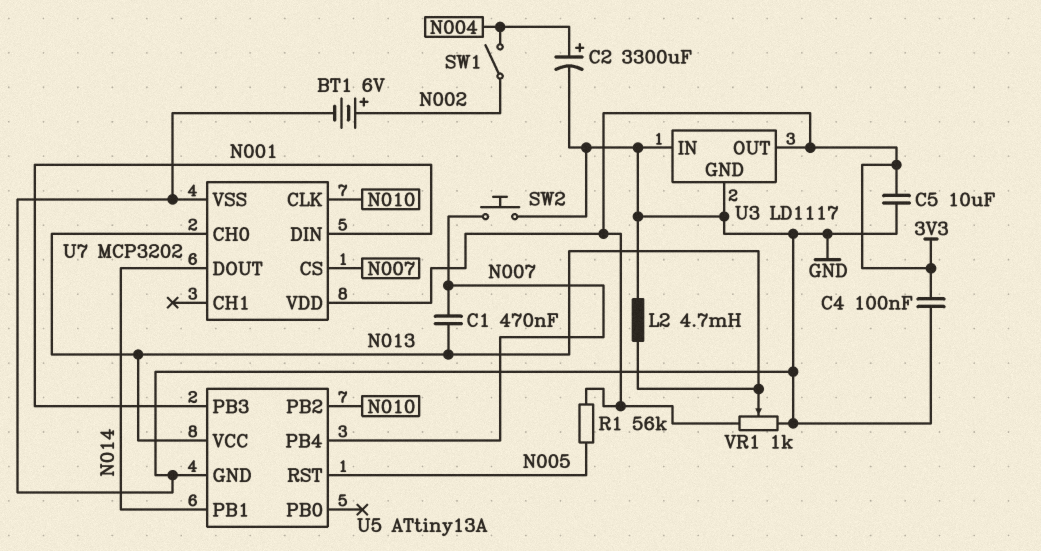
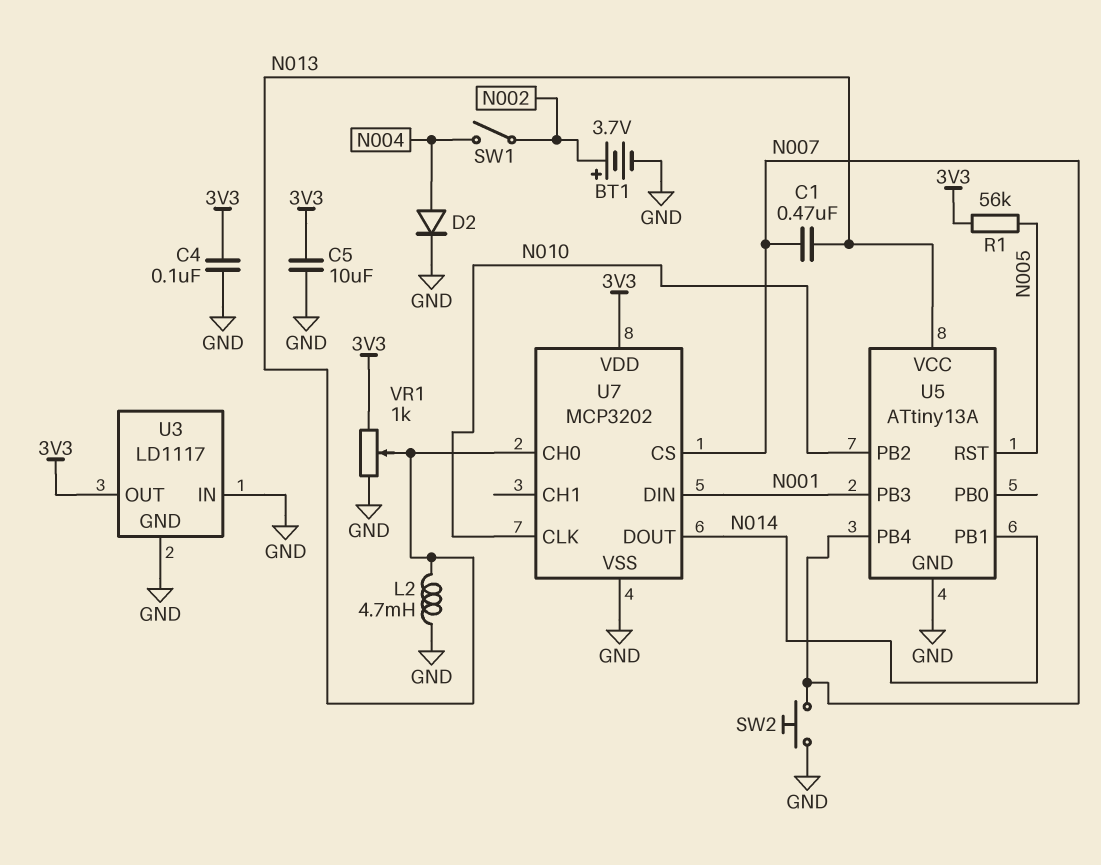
BT1: 6V (plus N002, minus GND) -> 3.7V (plus N002, minus GND)
C2: 3300uF (plus N004, minus GND) -> none
D2: none -> diode (A N004, K GND)

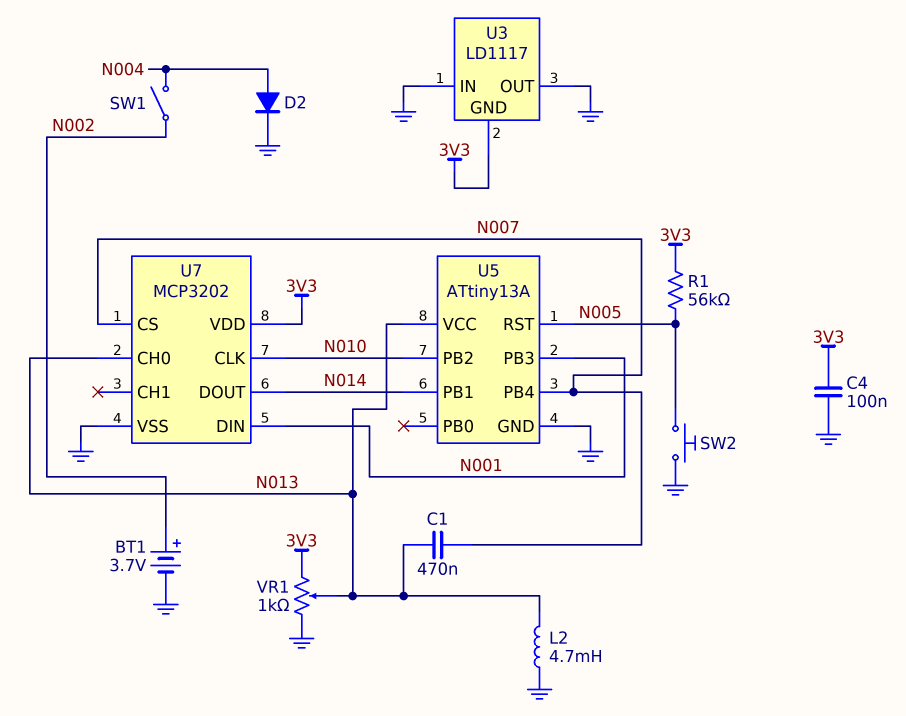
C5: 10uF (3V3, GND) -> none
SW2: button (GND, N007) -> button (GND, N005)
U3 pin GND: GND -> 3V3
U3 pin OUT: 3V3 -> GND

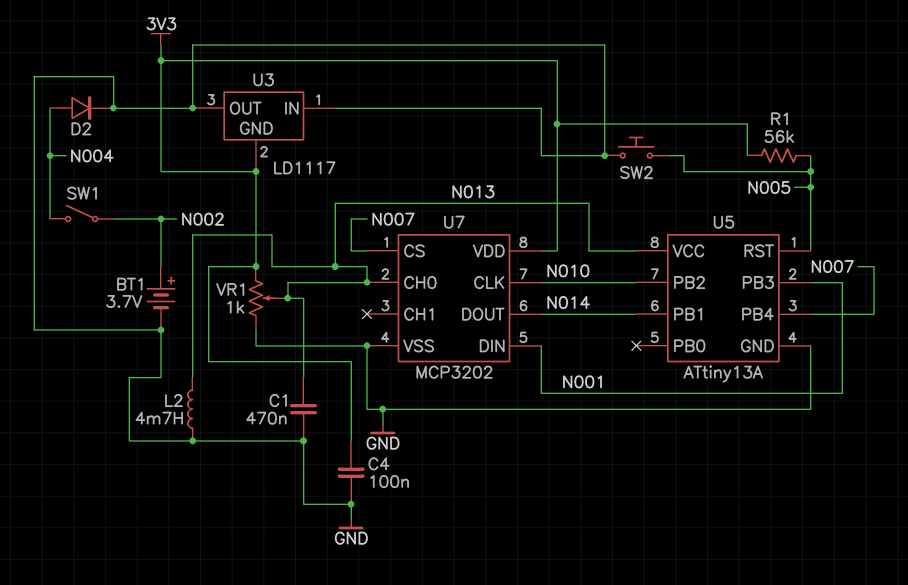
C1: 470nF (N007, N013) -> 470nF (GND, N013)

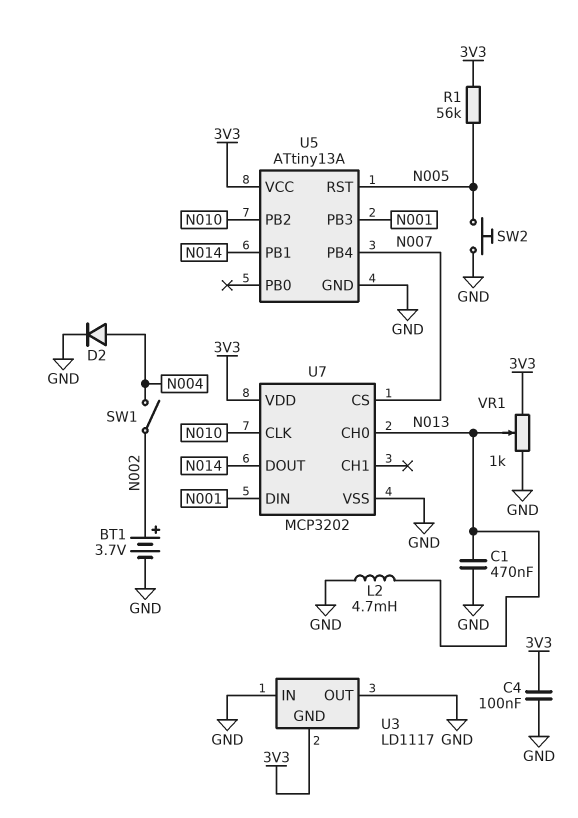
U5 pin VCC: N013 -> 3V3

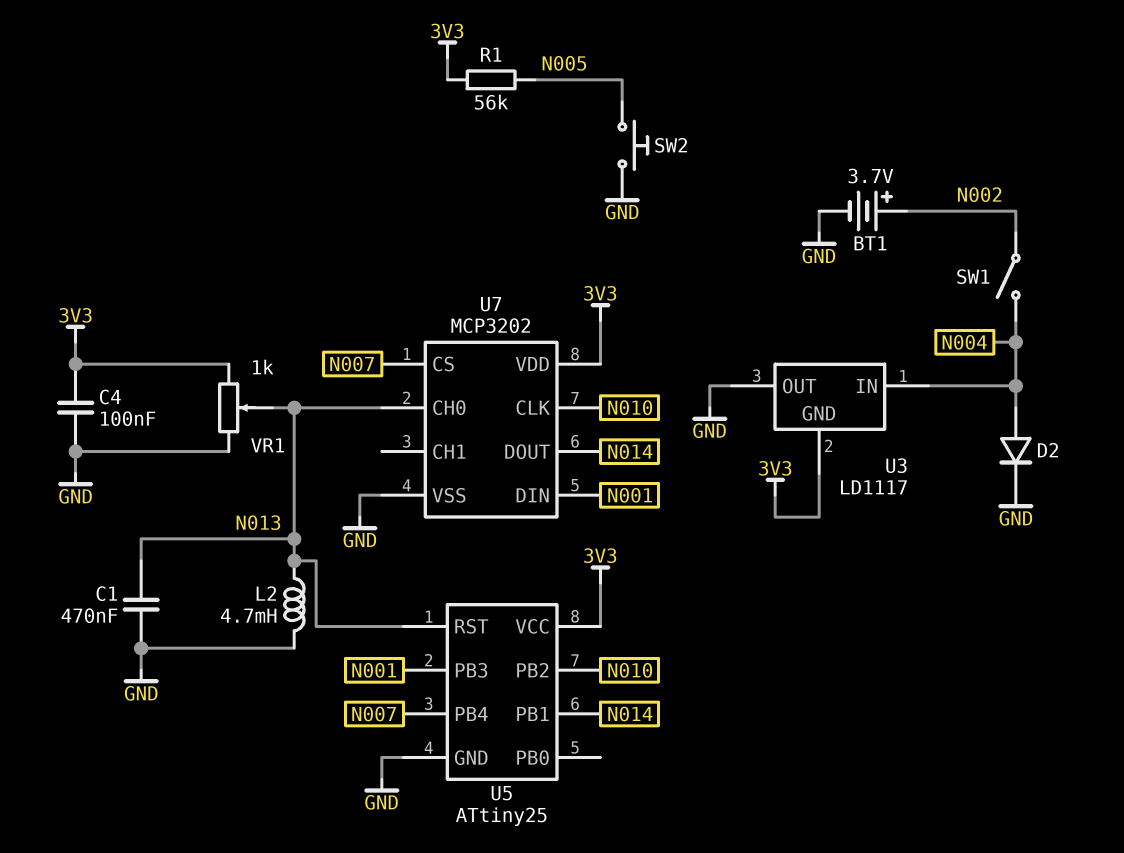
U3 pin IN: GND -> N004
U5: ATtiny13A -> ATtiny25
U5 pin RST: N005 -> N013

